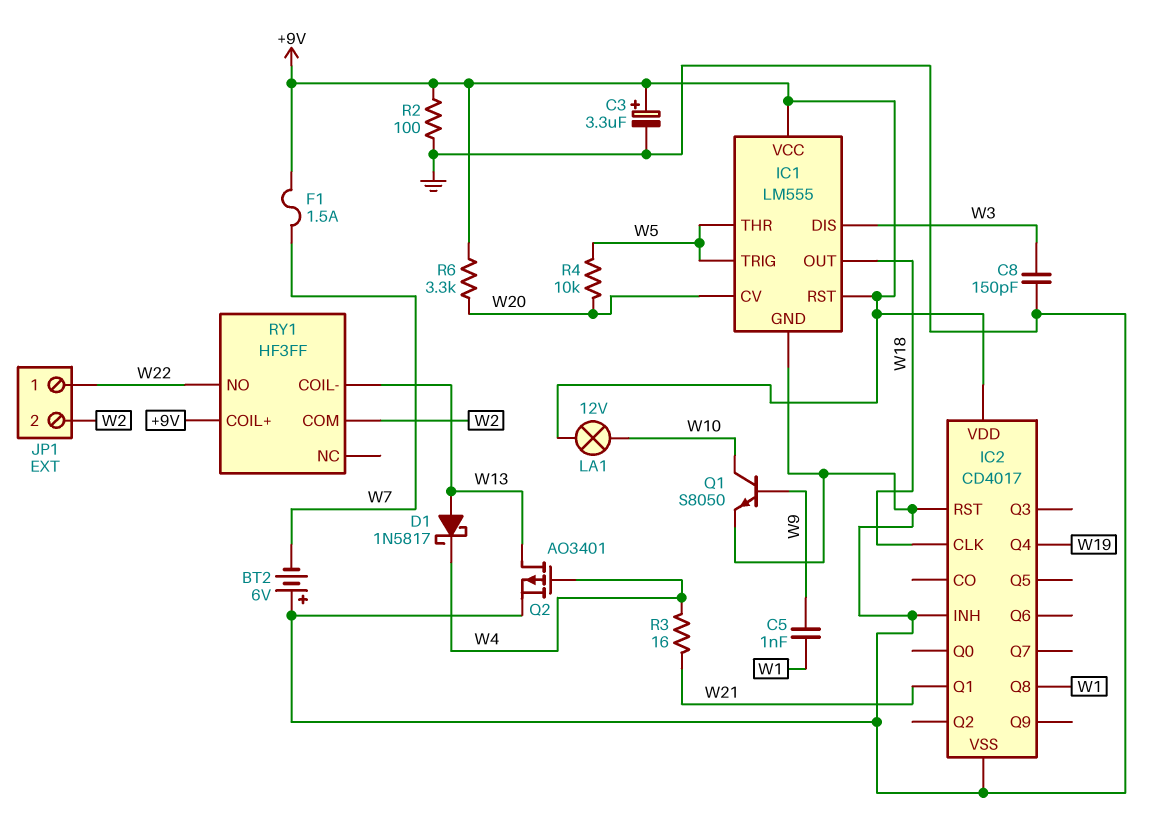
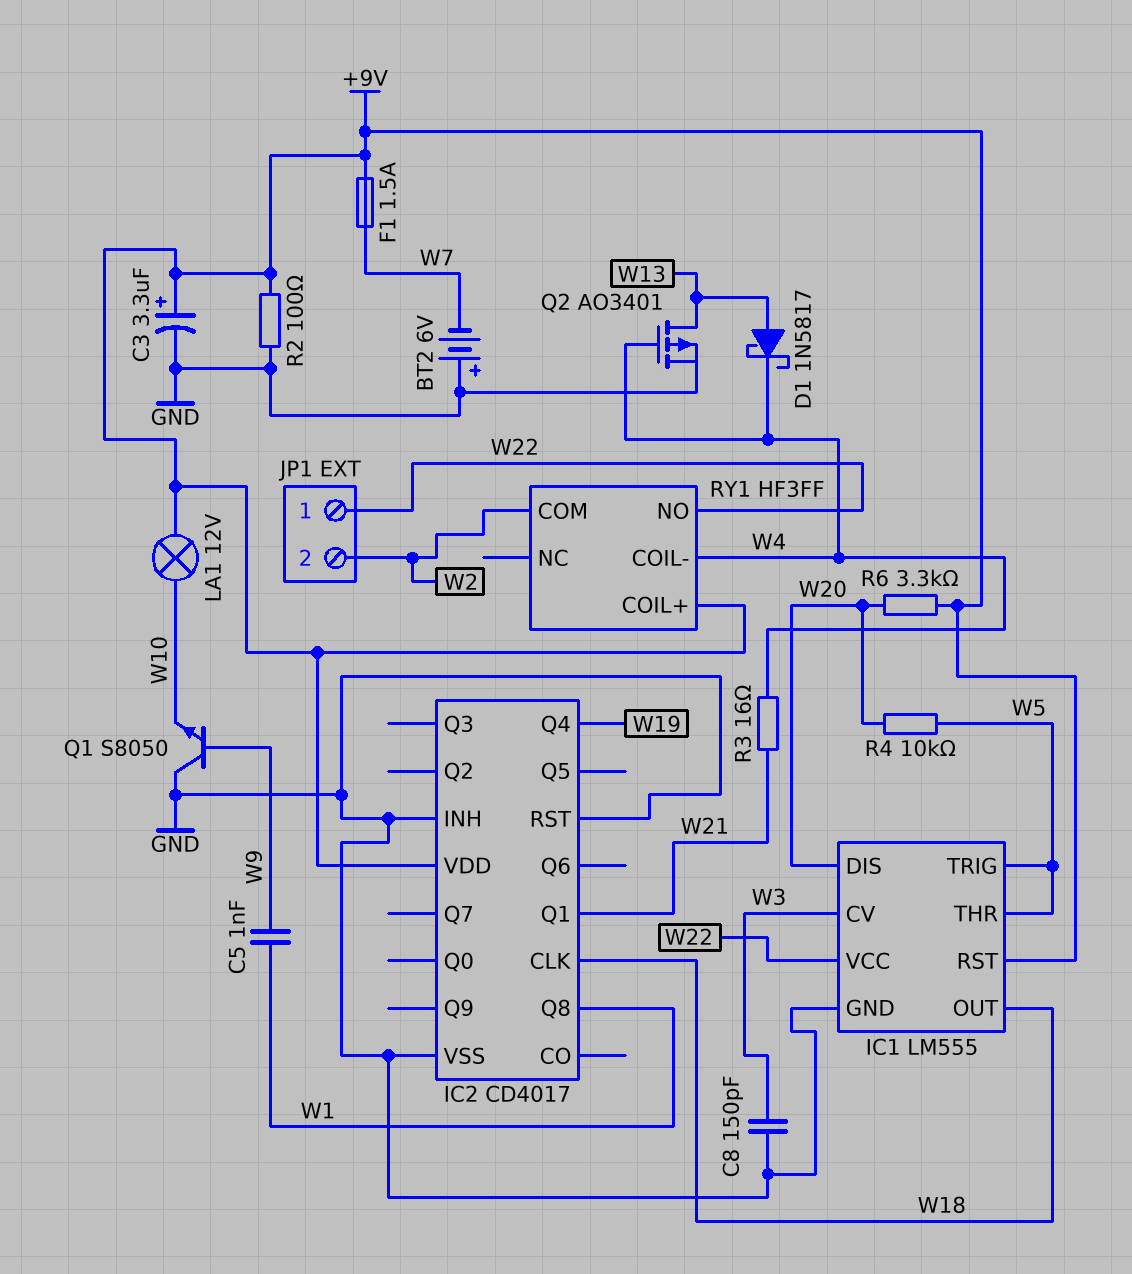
IC1 pin CV: W20 -> W3
IC1 pin DIS: W3 -> W20
IC1 pin VCC: +9V -> W22
Q1: NPN S8050 (B W9, C W10, E GND) -> NPN S8050 (B W9, C GND, E W10)
RY1 pin COIL-: W13 -> W4

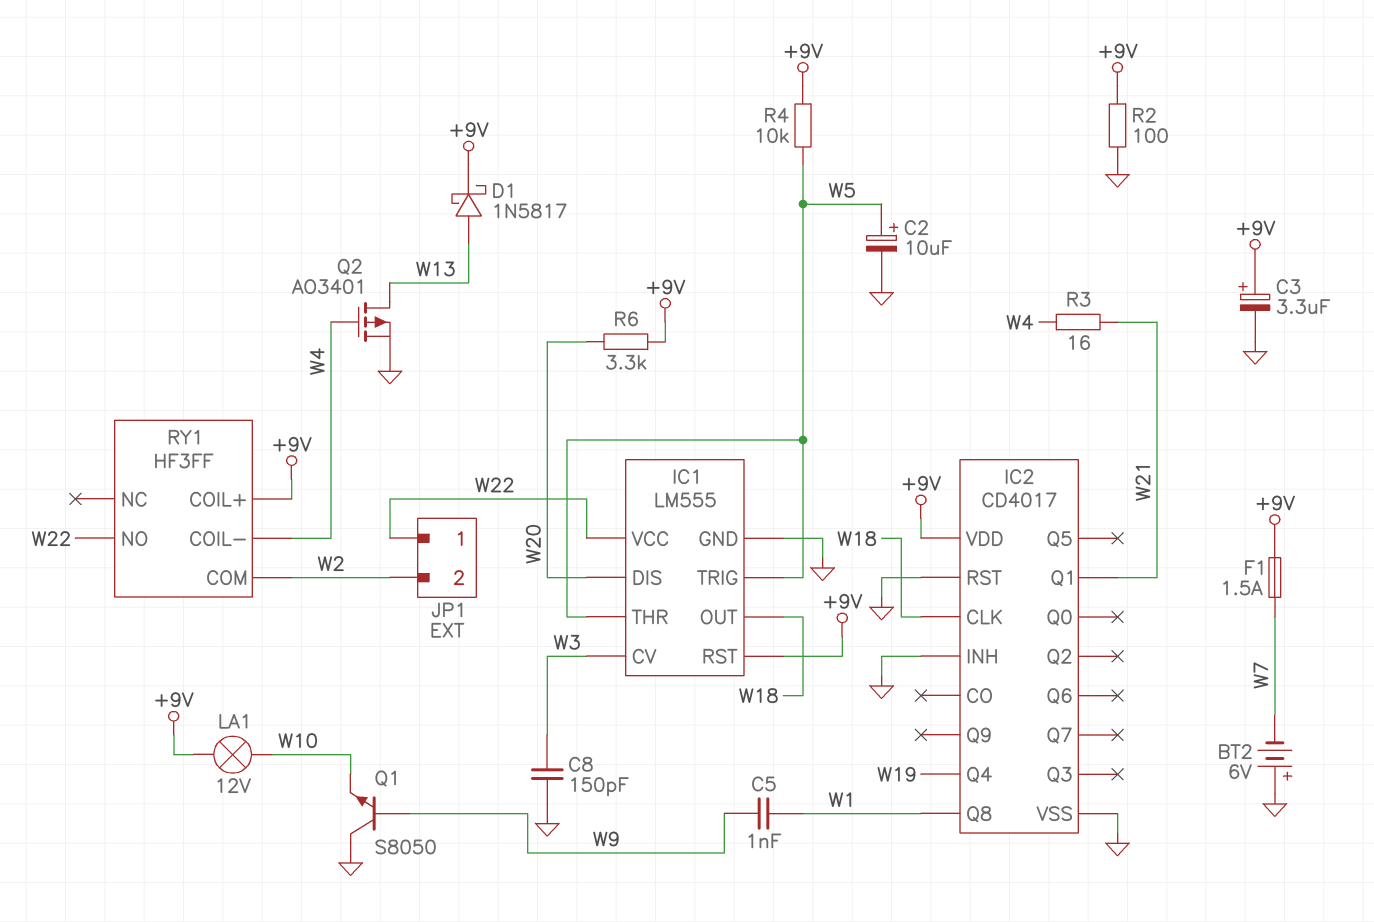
C2: none -> 10uF (plus W5, minus GND)
D1: schottky 1N5817 (A W13, K W4) -> schottky 1N5817 (A W13, K +9V)
R4: 10k (W5, W20) -> 10k (+9V, W5)

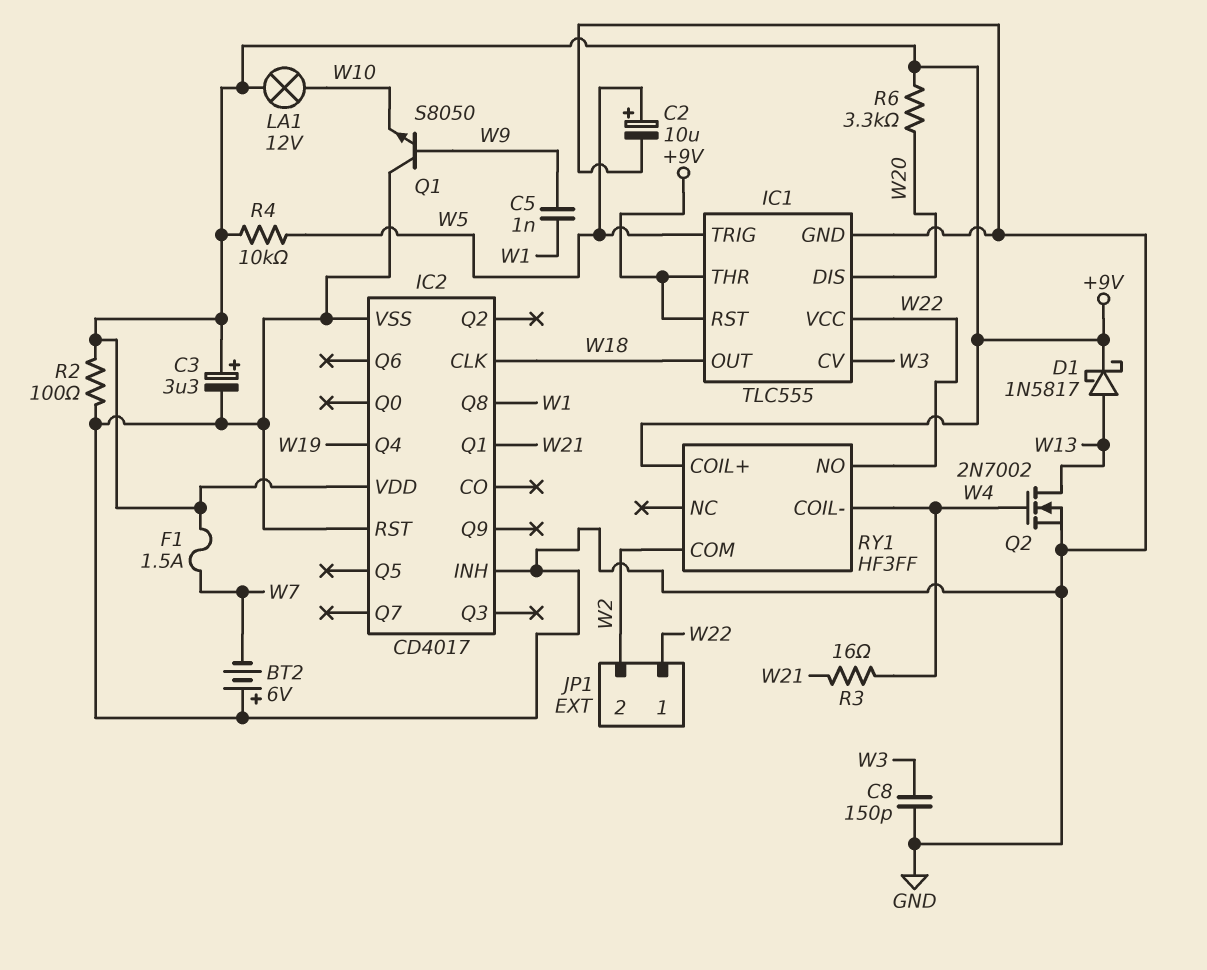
IC1: LM555 -> TLC555
IC1 pin THR: W5 -> +9V
Q2: PMOS AO3401 (G W4, D W13, S GND) -> NMOS 2N7002 (G W4, D W13, S GND)

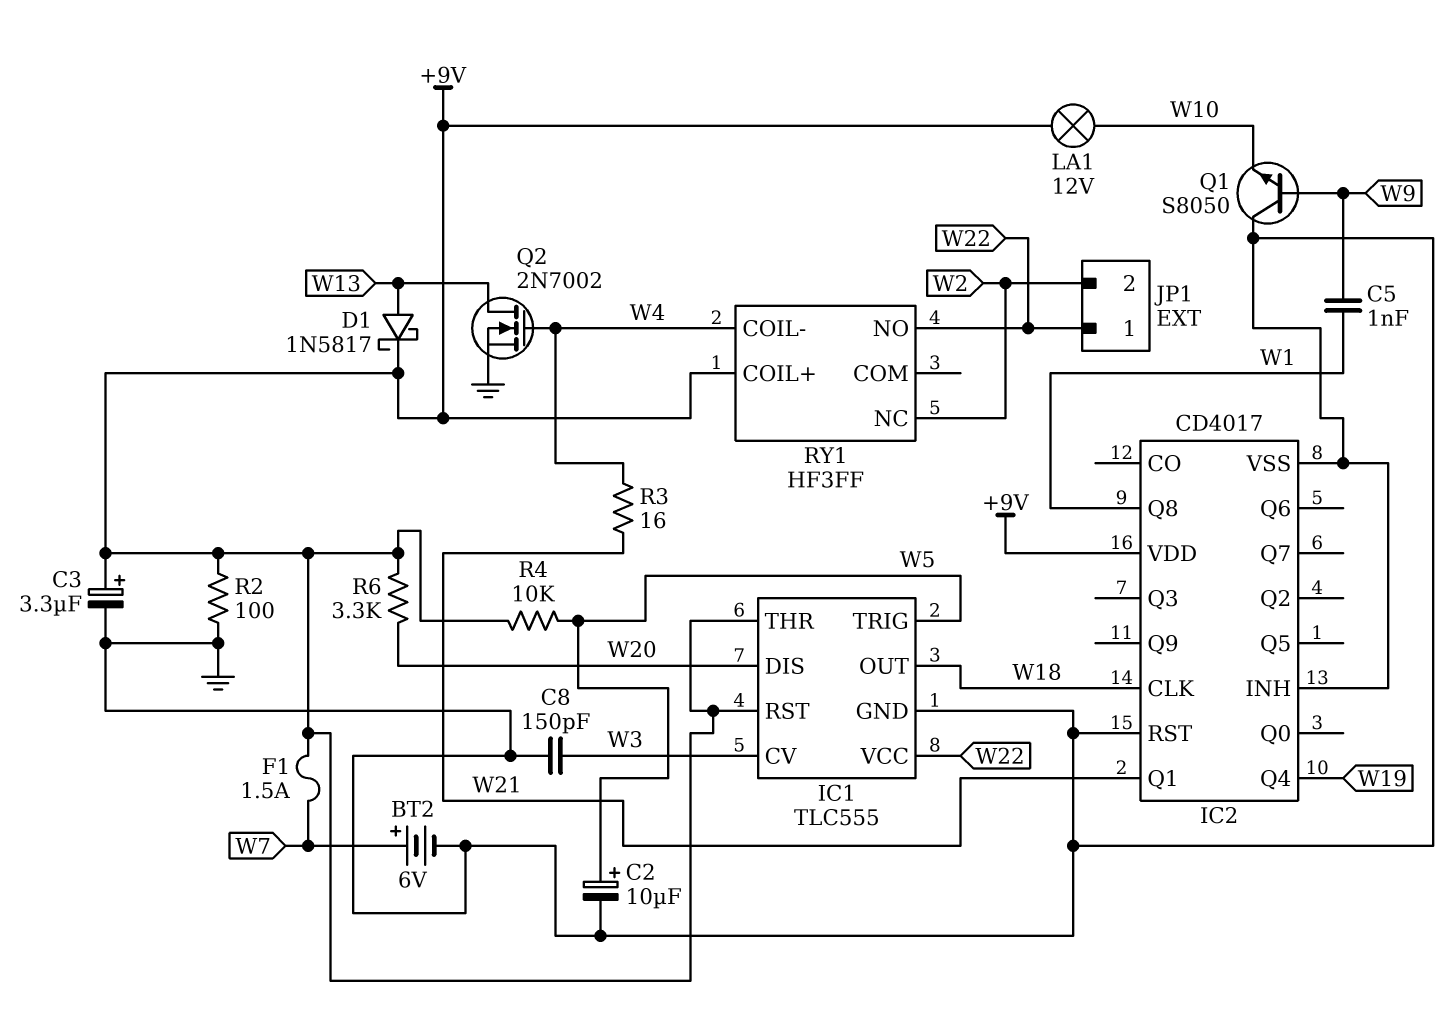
BT2: 6V (plus GND, minus W7) -> 6V (plus W7, minus GND)
RY1 pin COM: W2 -> none
RY1 pin NC: none -> W2

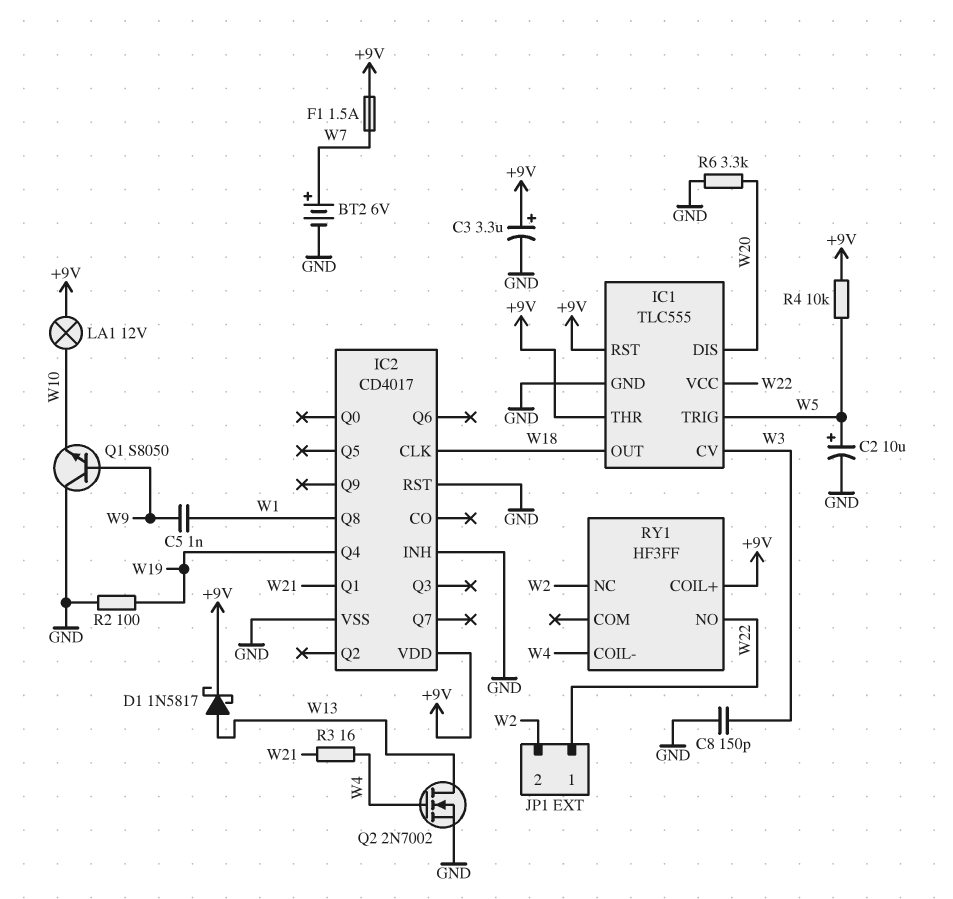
R2: 100 (+9V, GND) -> 100 (GND, W19)
R6: 3.3k (+9V, W20) -> 3.3k (GND, W20)

